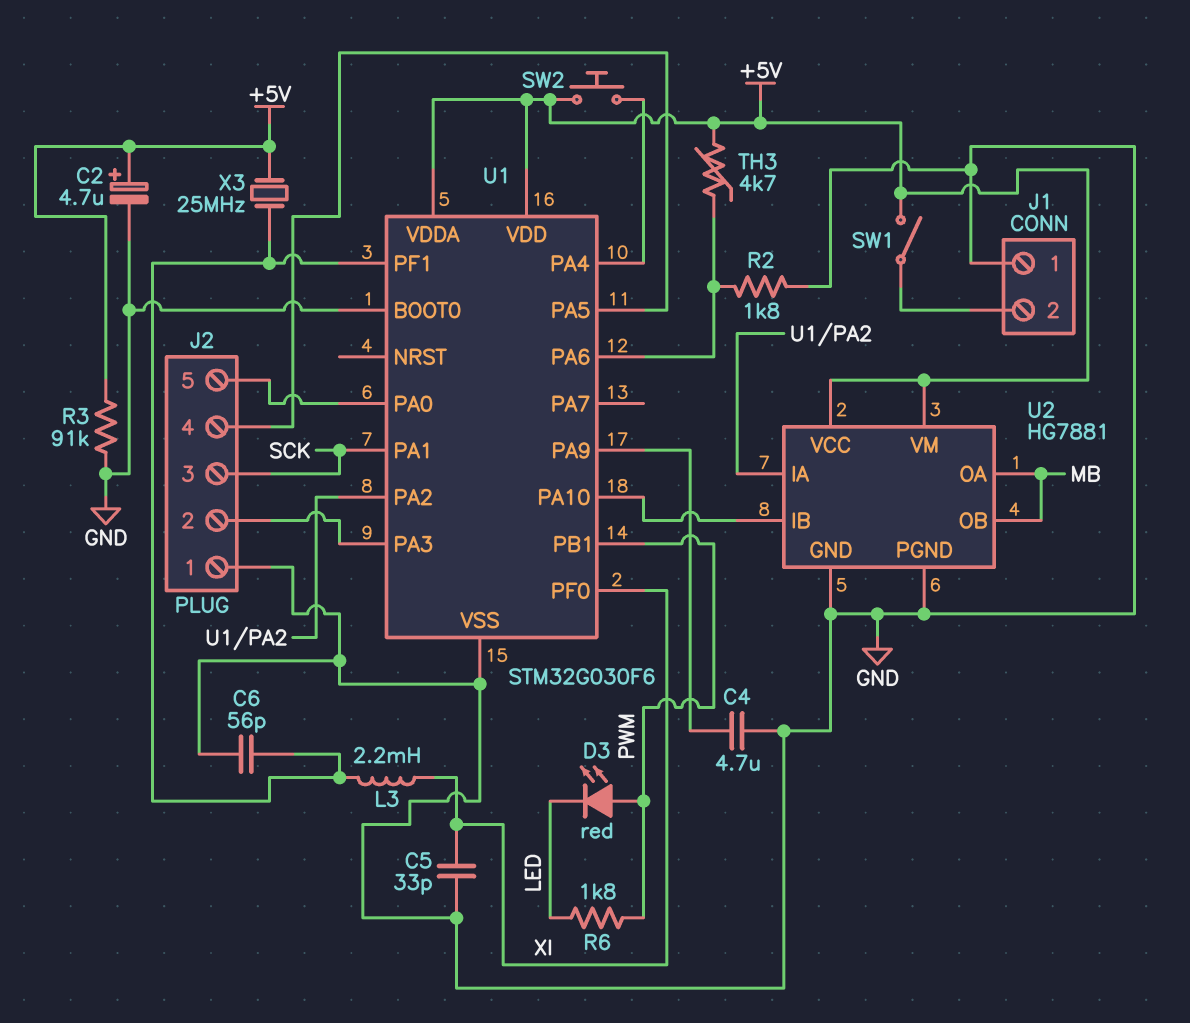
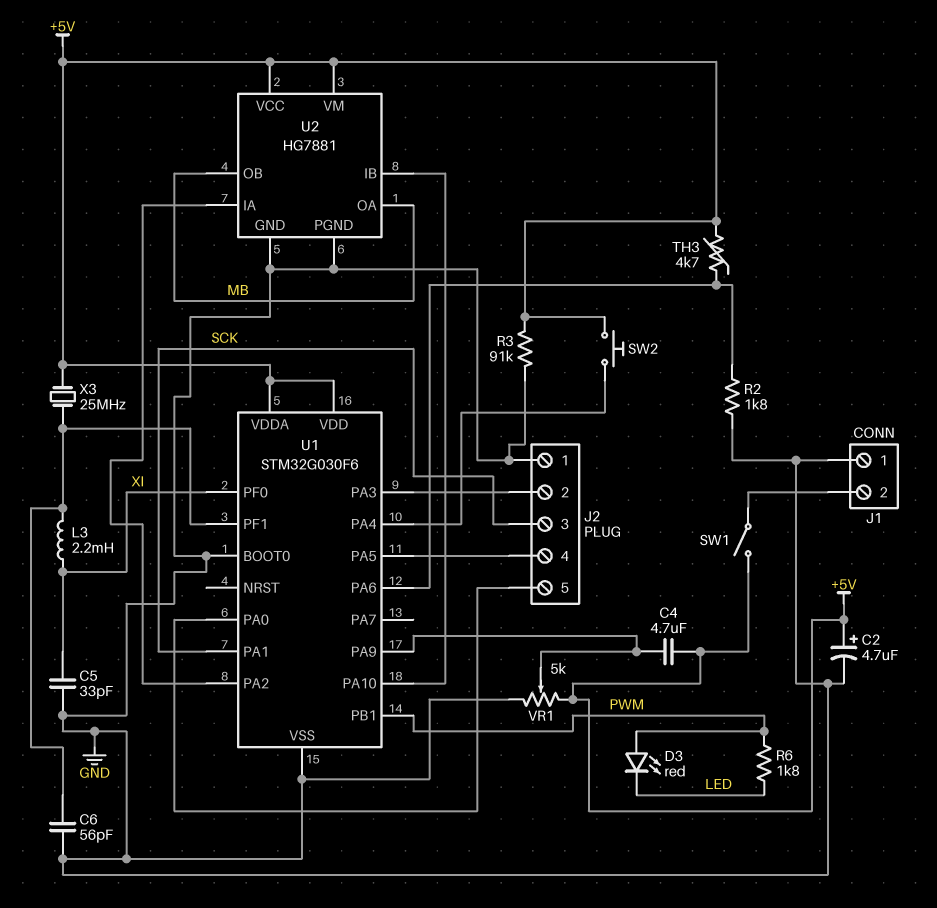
C4: 4.7uF (GND, U1/PA9) -> 4.7uF (+5V, U1/PA9)
VR1: none -> 5k (+5V, GND, wiper U1/PA9)

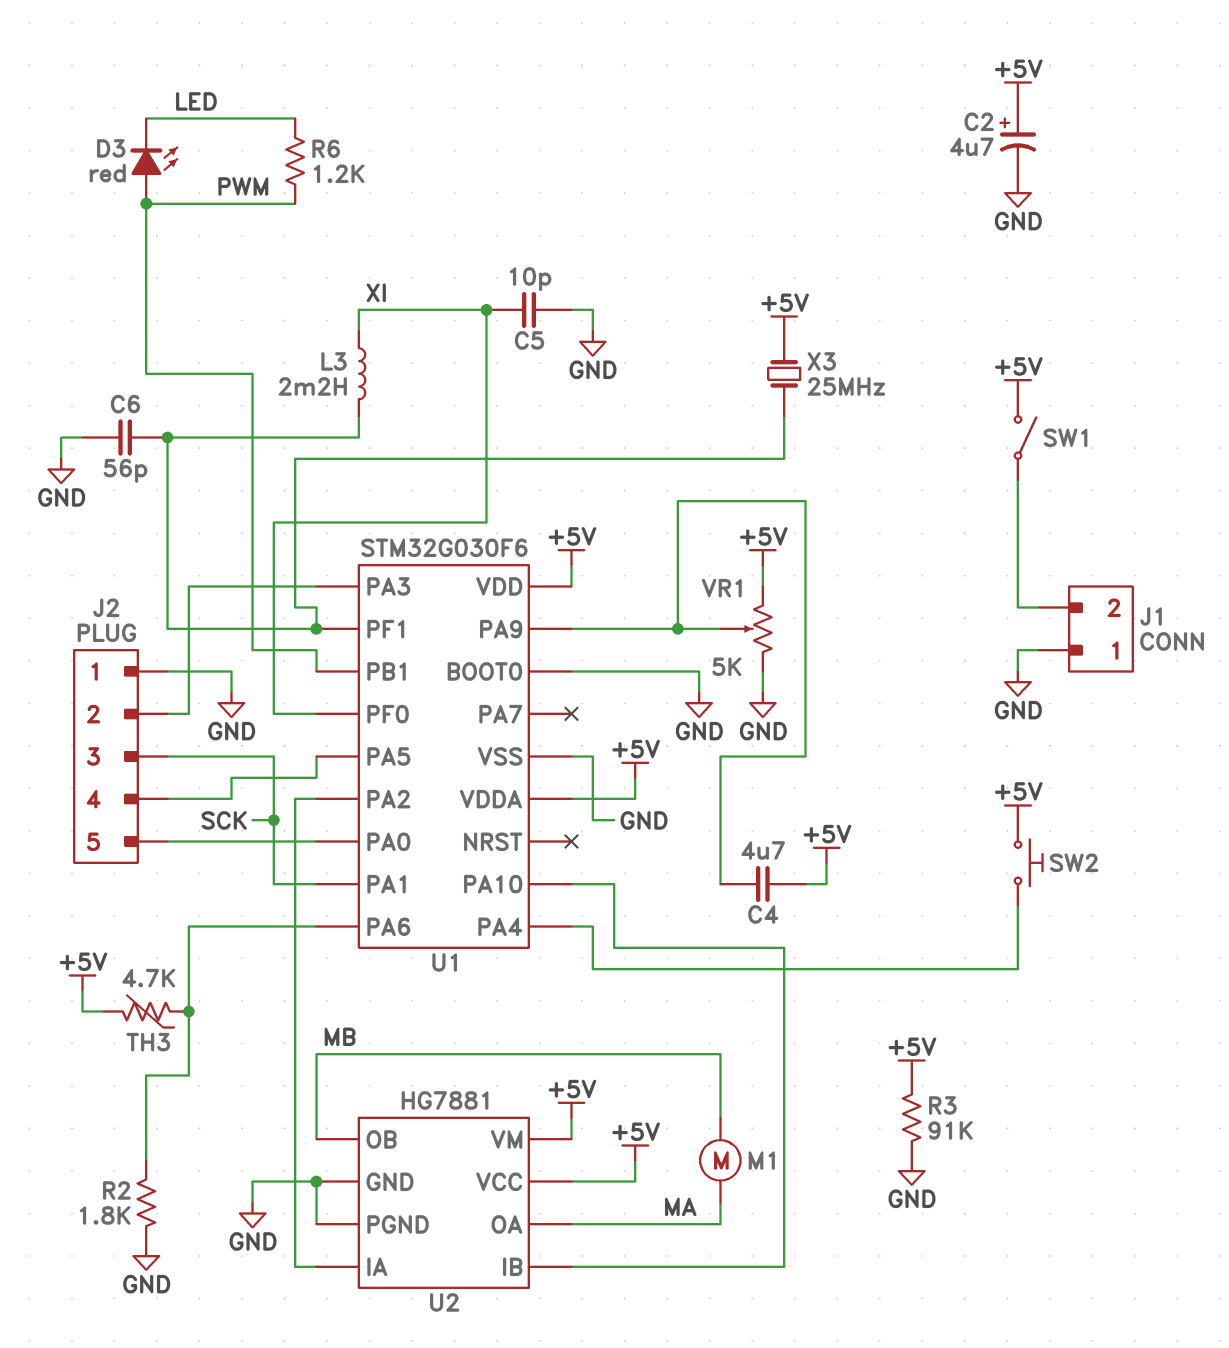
C5: 33pF (GND, XI) -> 10pF (GND, XI)
M1: none -> motor (MA, MB)
R6: 1.8k (LED, PWM) -> 1.2k (LED, PWM)
U2 pin OA: MB -> MA

